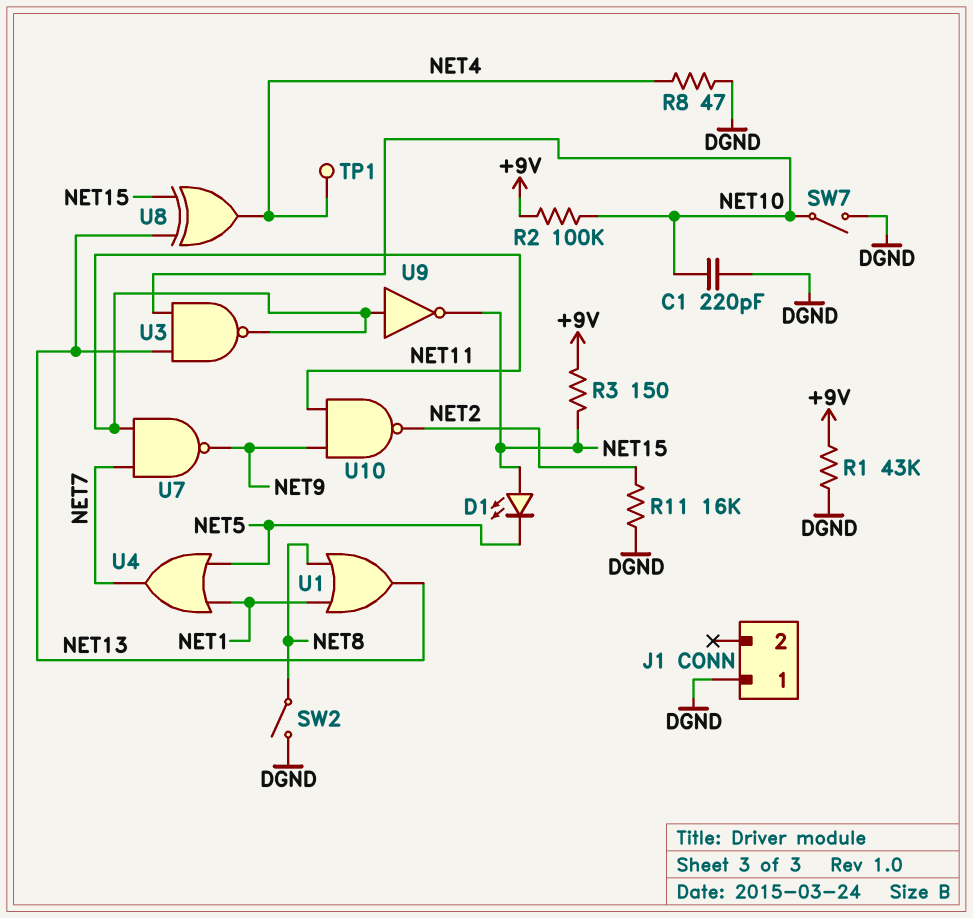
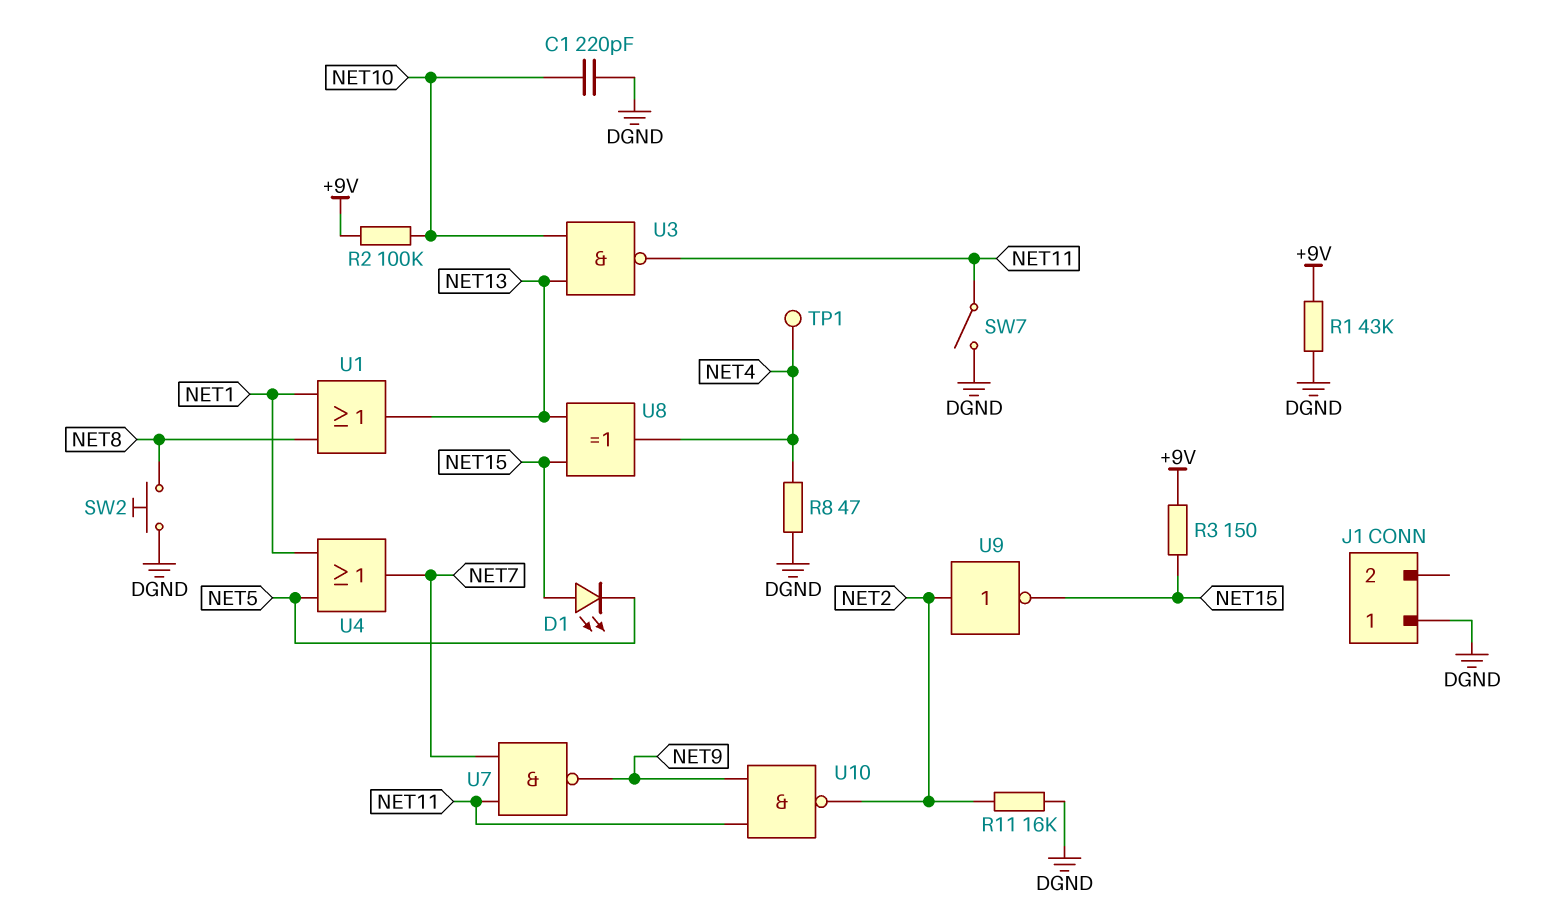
SW2: switch (DGND, NET8) -> button (DGND, NET8)
SW7: switch (DGND, NET10) -> switch (DGND, NET11)
U9: NOT (in NET11, out NET15) -> NOT (in NET2, out NET15)

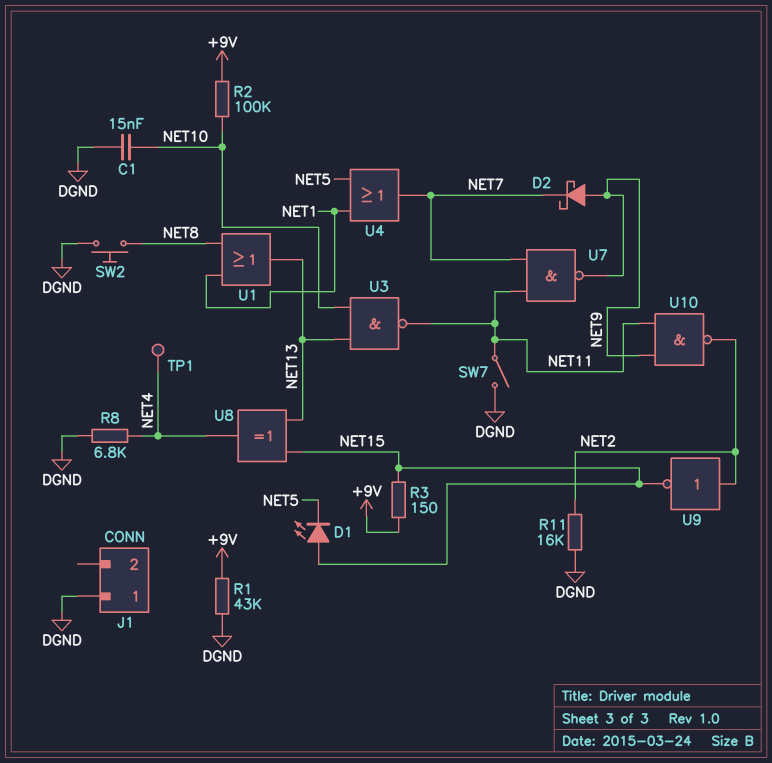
C1: 220pF (DGND, NET10) -> 15nF (DGND, NET10)
D2: none -> schottky (A NET9, K NET7)
R8: 47 (DGND, NET4) -> 6.8k (DGND, NET4)

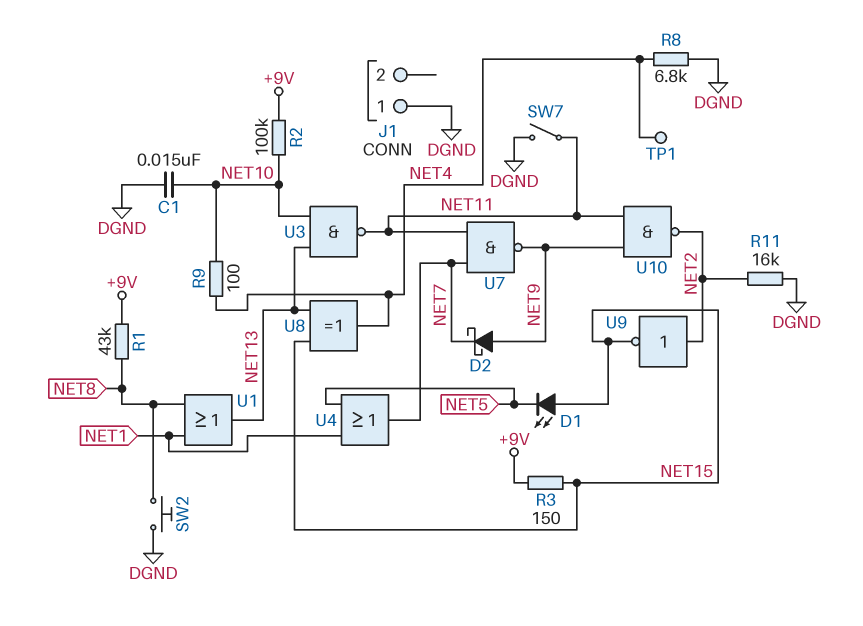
R1: 43k (+9V, DGND) -> 43k (+9V, NET8)
R9: none -> 100 (NET4, NET10)

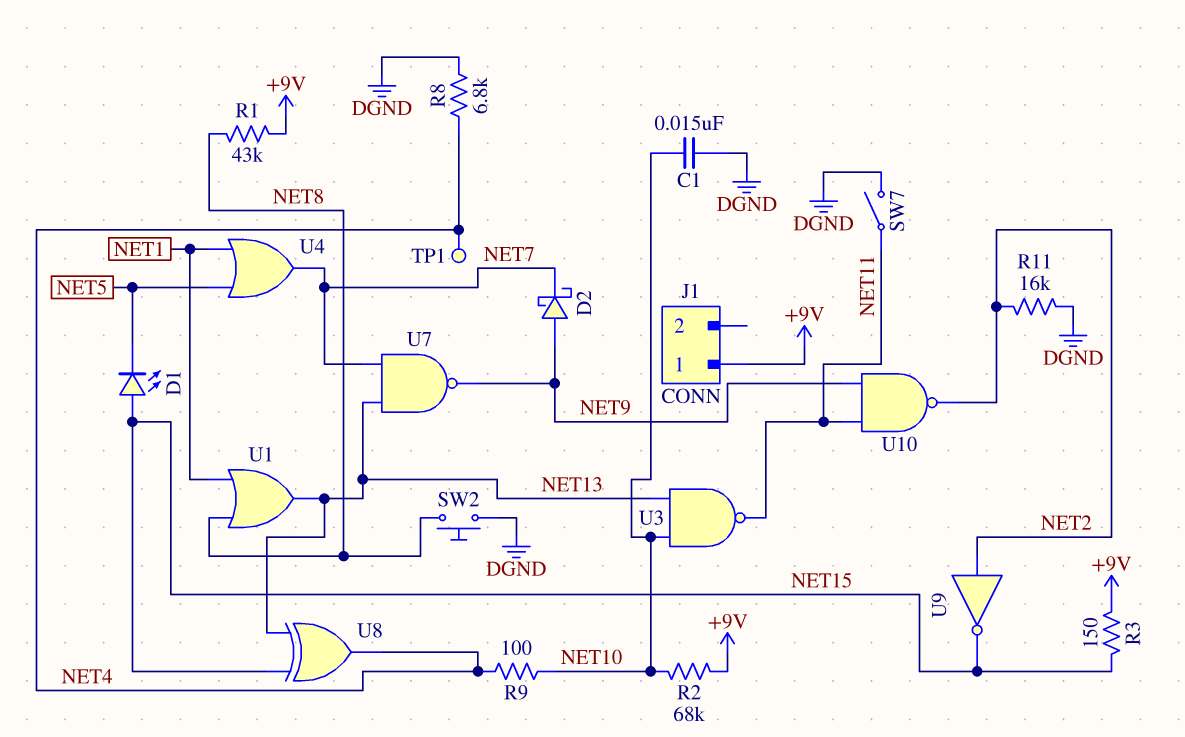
J1 pin 1: DGND -> +9V
R2: 100k (+9V, NET10) -> 68k (+9V, NET10)
U7: NAND (in NET7, in NET11, out NET9) -> NAND (in NET7, in NET13, out NET9)

